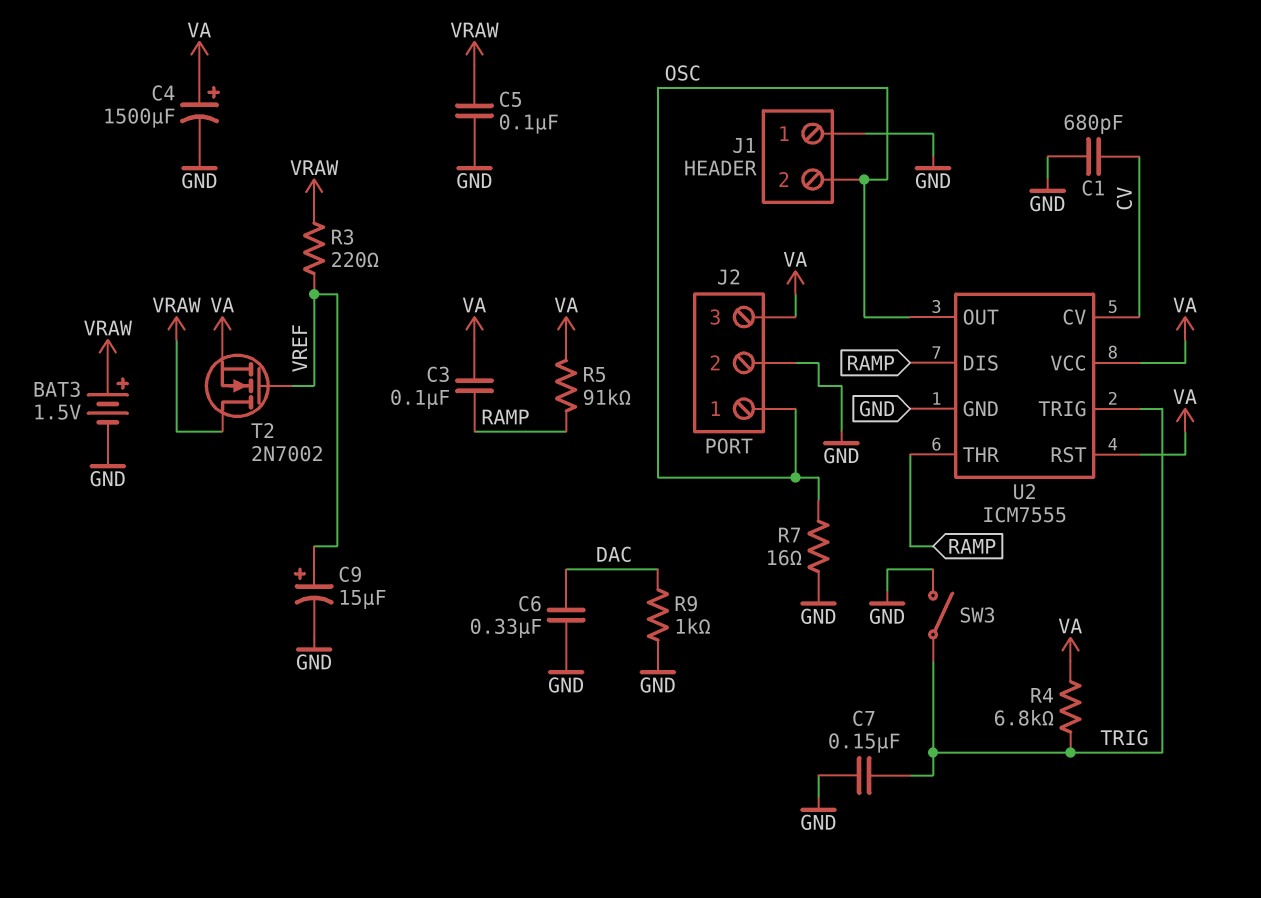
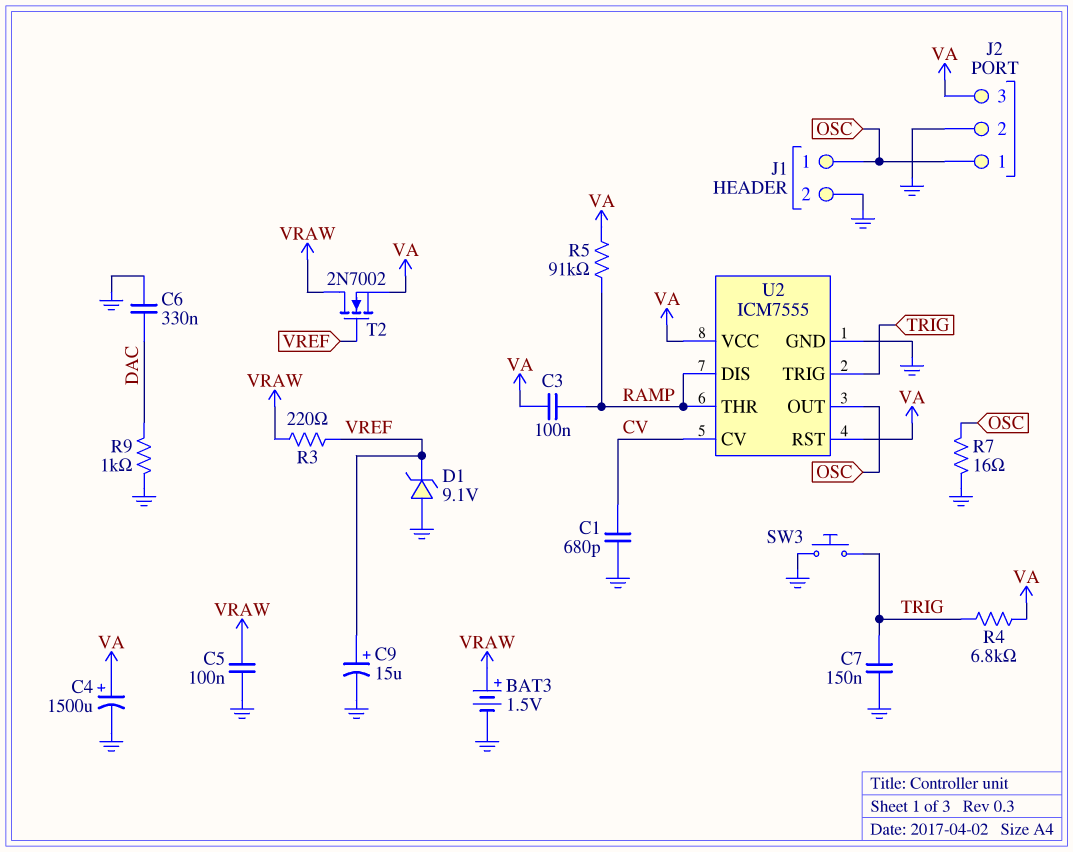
D1: none -> zener 9.1V (A GND, K VREF)
J1 pin 1: GND -> OSC
J1 pin 2: OSC -> GND
SW3: switch (GND, TRIG) -> button (GND, TRIG)

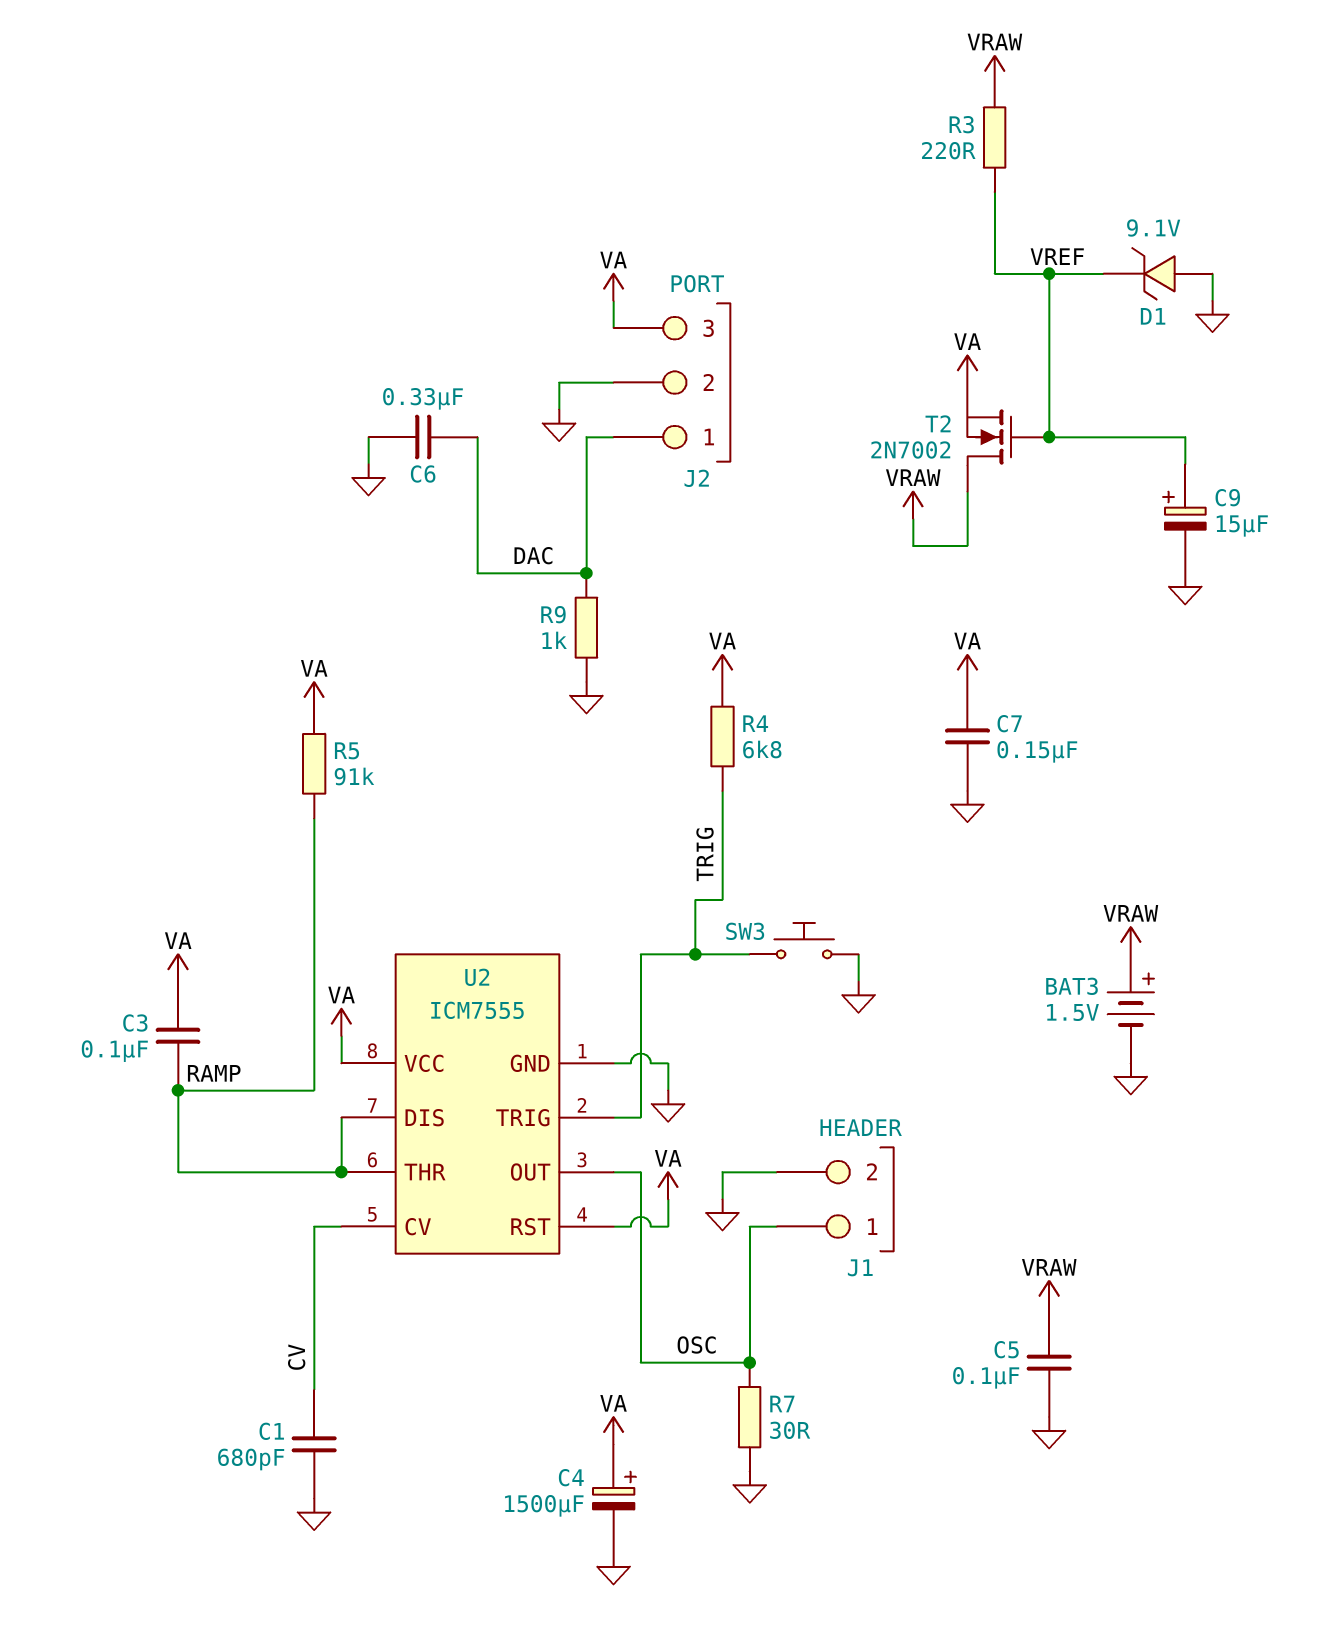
C7: 150nF (GND, TRIG) -> 150nF (GND, VA)
J2 pin 1: OSC -> DAC
R7: 16 (GND, OSC) -> 30 (GND, OSC)

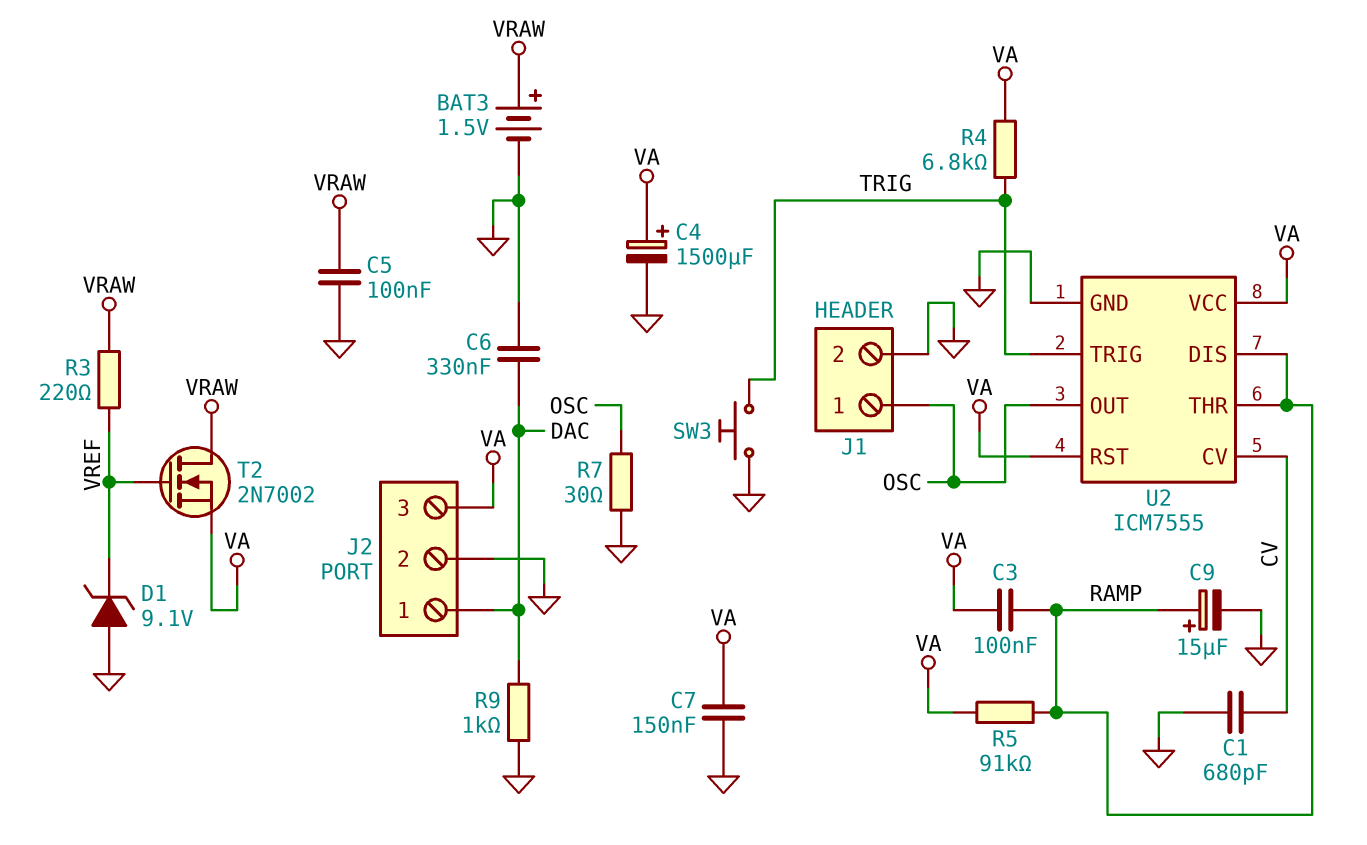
C9: 15uF (plus VREF, minus GND) -> 15uF (plus RAMP, minus GND)

